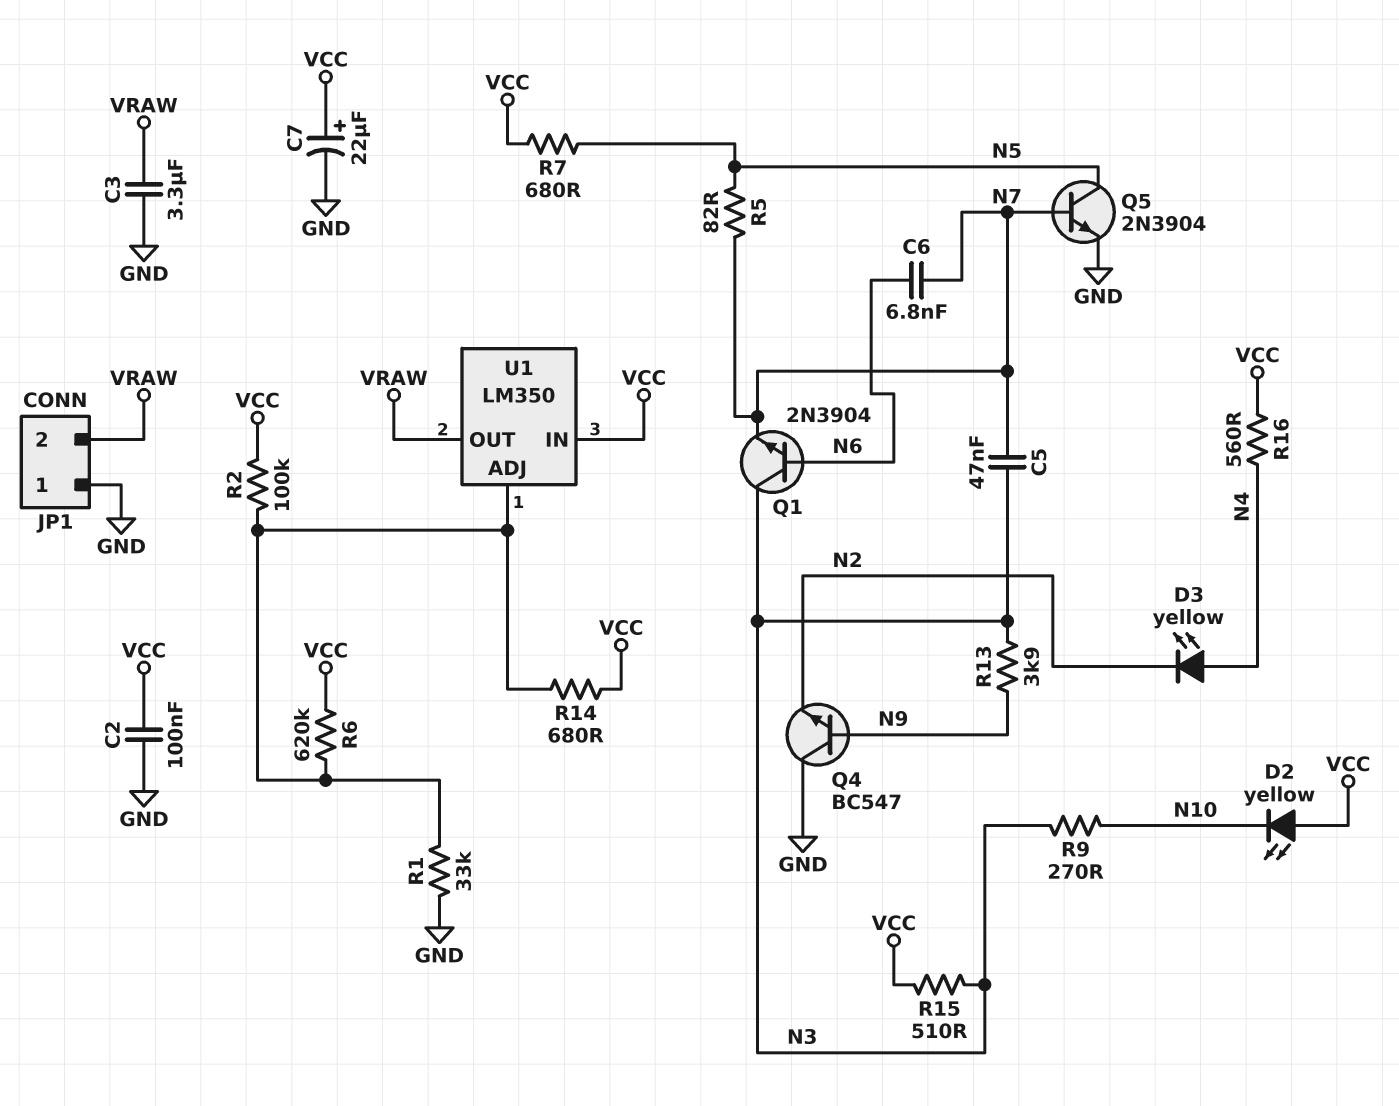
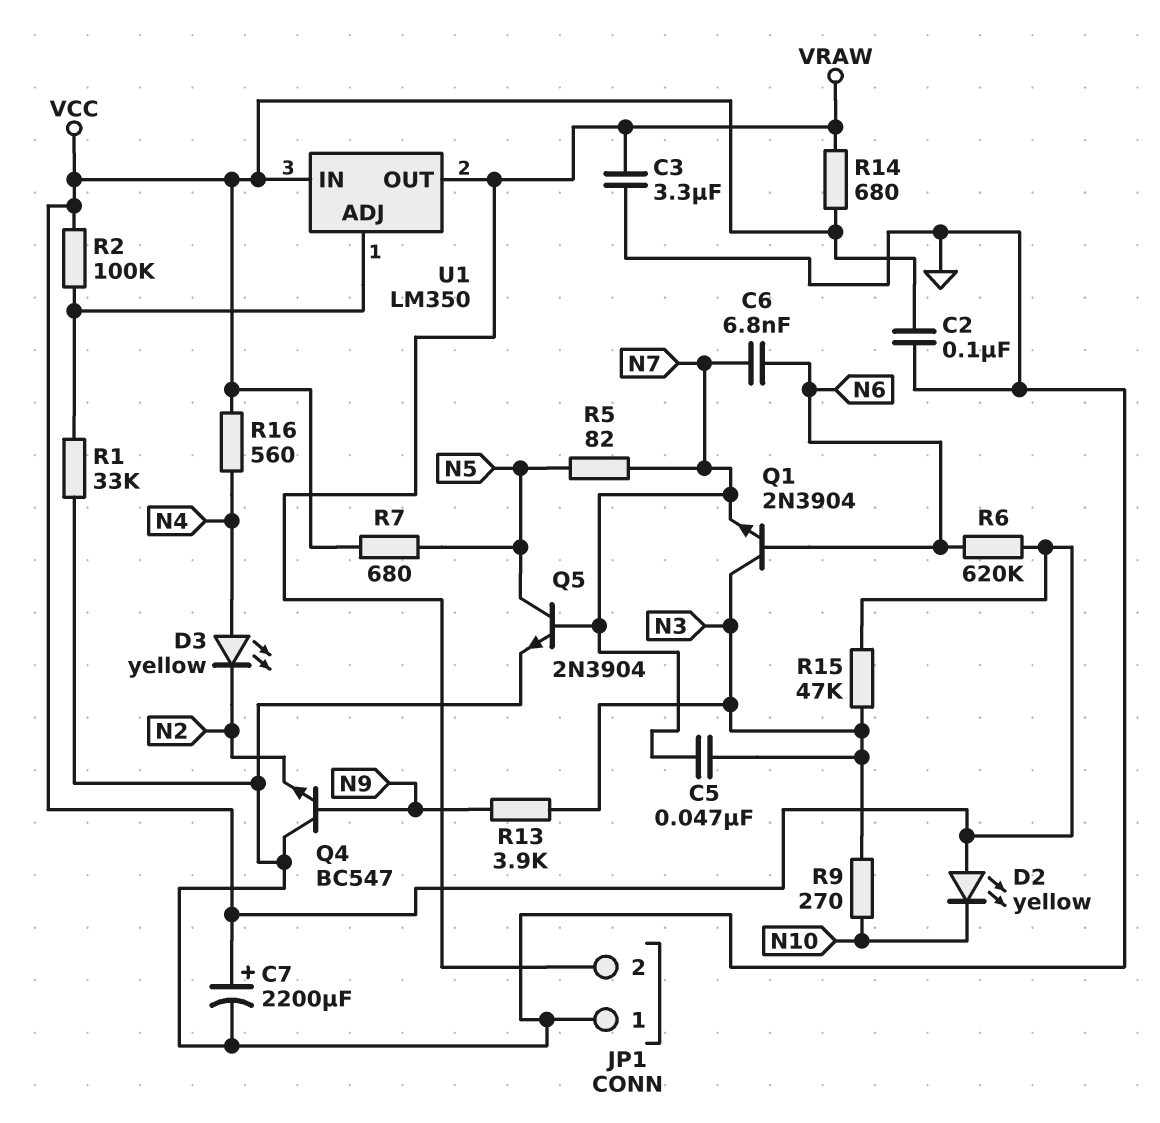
C7: 22uF (plus VCC, minus GND) -> 2200uF (plus VCC, minus GND)
R6: 620k (U1/ADJ, VCC) -> 620k (N6, VCC)
R14: 680 (U1/ADJ, VCC) -> 680 (VCC, VRAW)
R15: 510 (N3, VCC) -> 47k (N3, VCC)

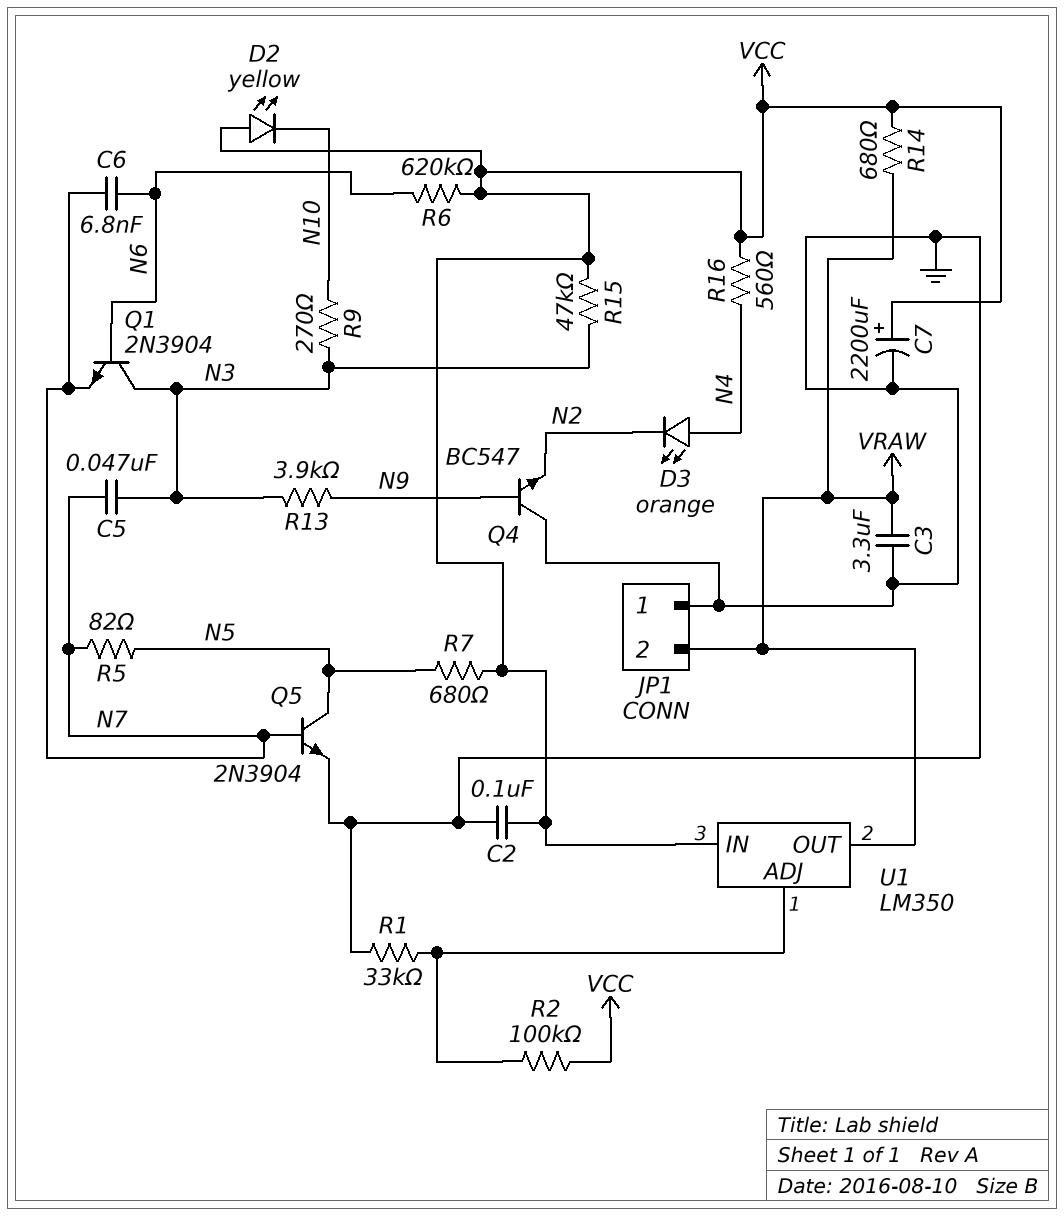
D3: LED yellow (A N4, K N2) -> LED orange (A N4, K N2)

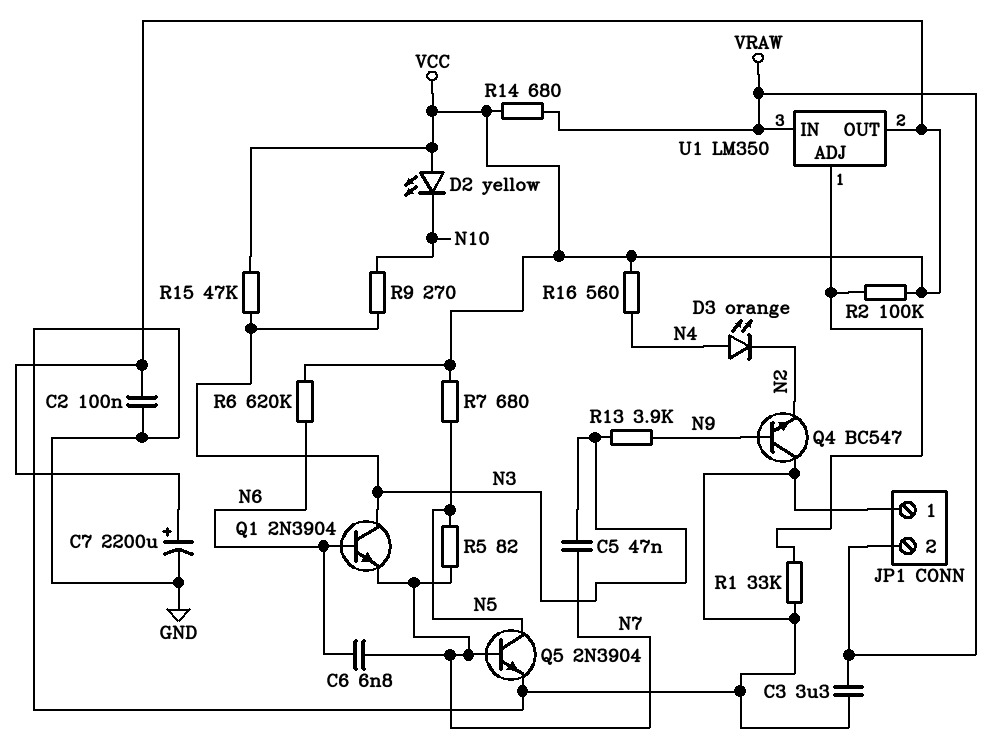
U1 pin IN: VCC -> VRAW
U1 pin OUT: VRAW -> VCC

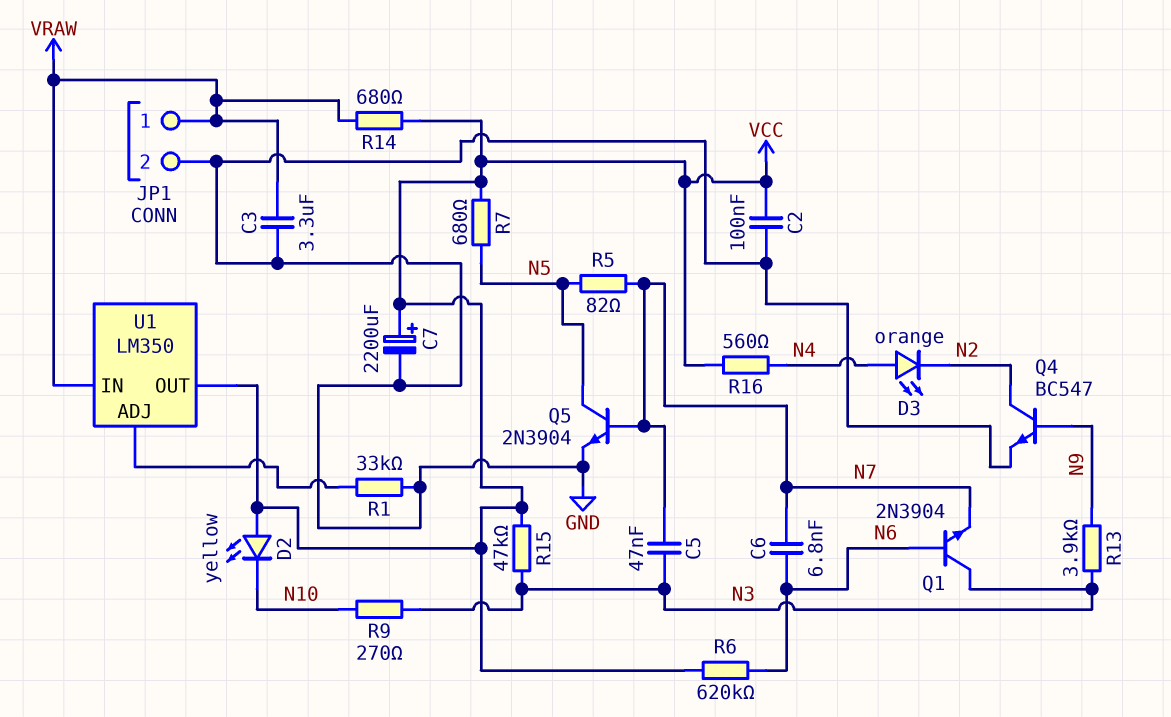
JP1 pin 1: GND -> VRAW
JP1 pin 2: VRAW -> GND
Q4: NPN BC547 (B N9, C GND, E N2) -> NPN BC547 (B N9, C N2, E GND)
R2: 100k (U1/ADJ, VCC) -> none

